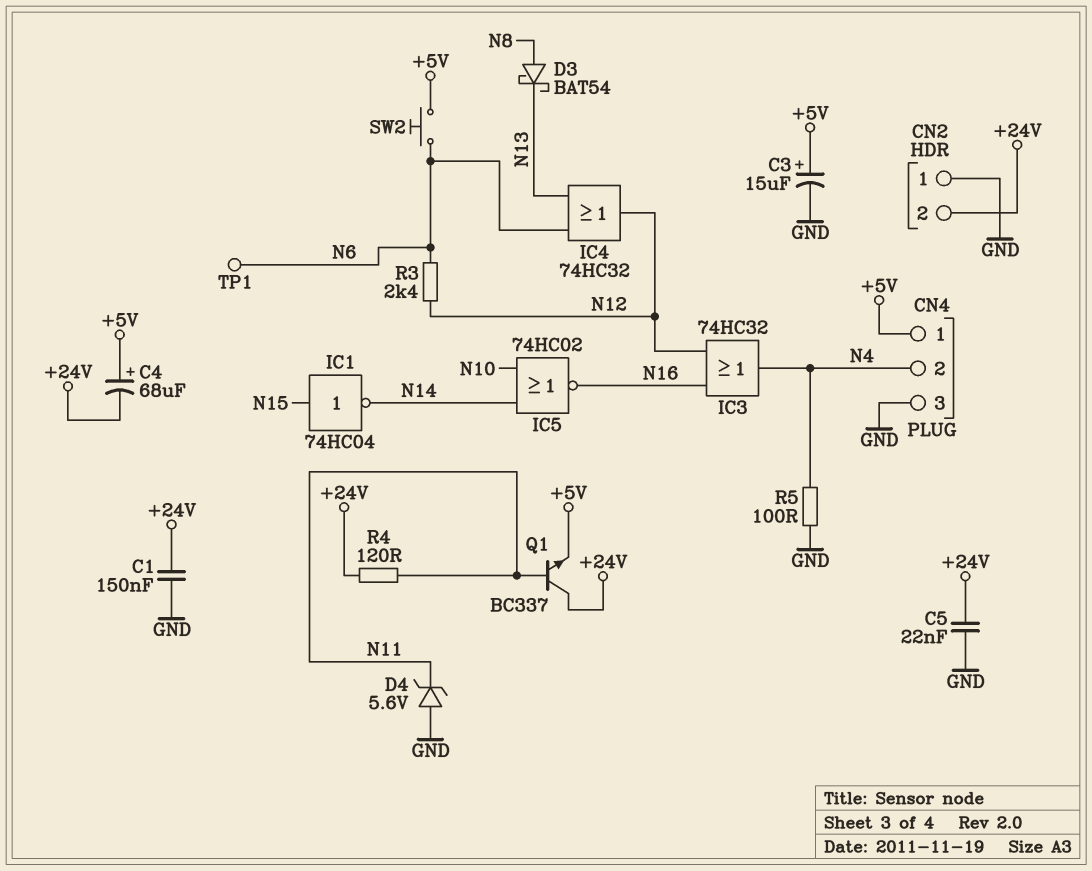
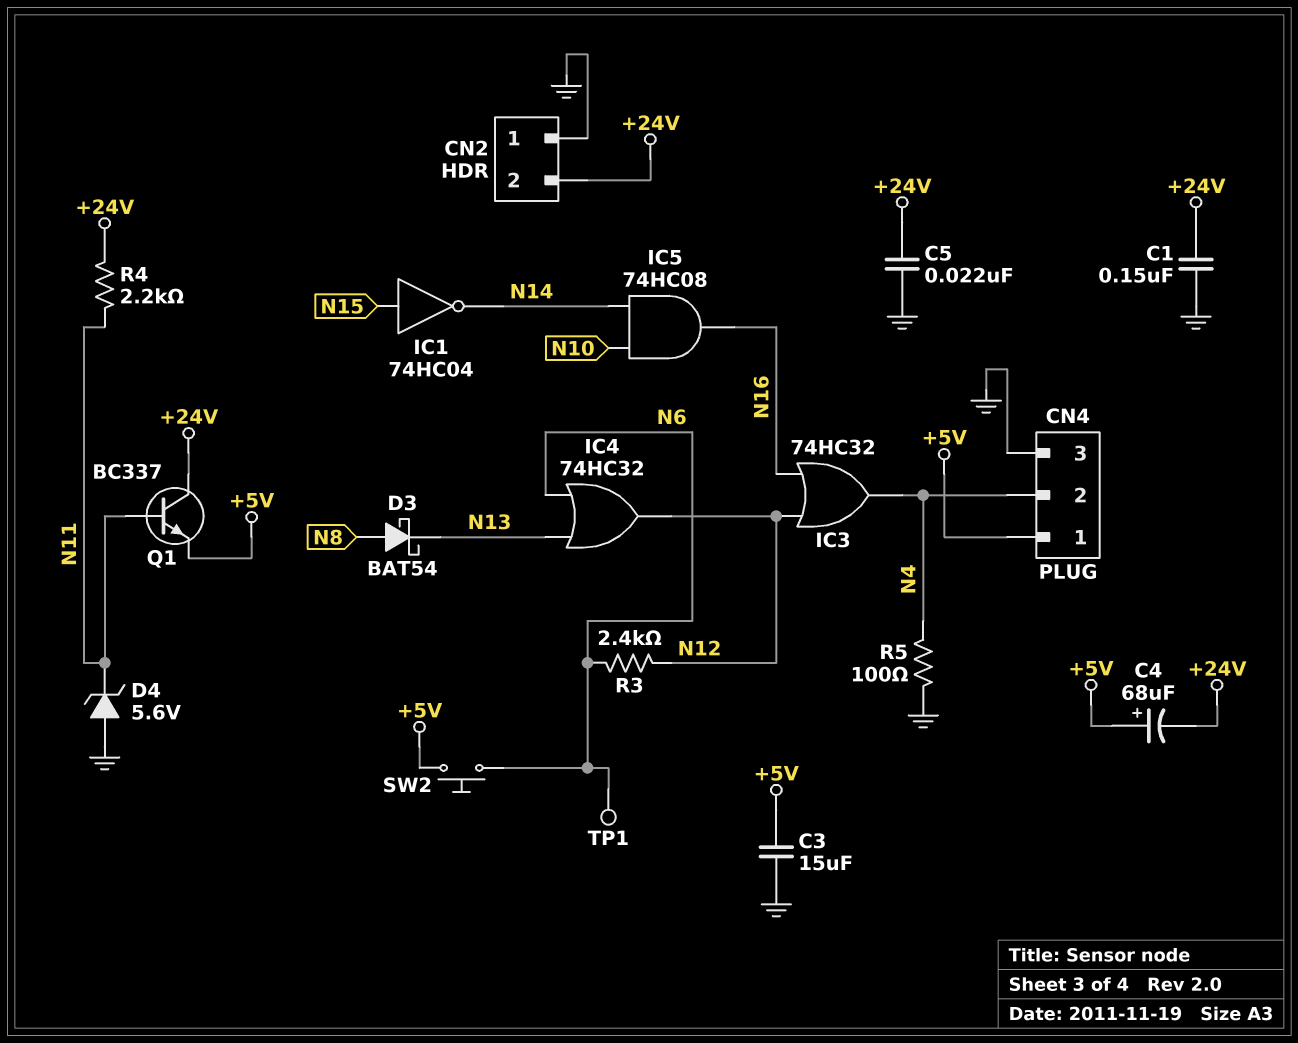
C3: 15uF (plus +5V, minus GND) -> 15uF (+5V, GND)
IC5: NOR 74HC02 (in N10, in N14, out N16) -> AND 74HC08 (in N10, in N14, out N16)
R4: 120 (+24V, N11) -> 2.2k (+24V, N11)

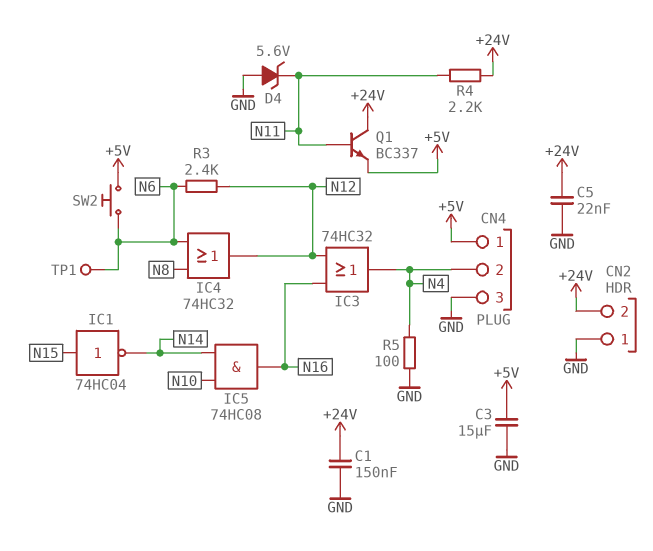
C4: 68uF (plus +5V, minus +24V) -> none
D3: schottky BAT54 (A N8, K N13) -> none
IC4: OR 74HC32 (in N6, in N13, out N12) -> OR 74HC32 (in N6, in N8, out N12)

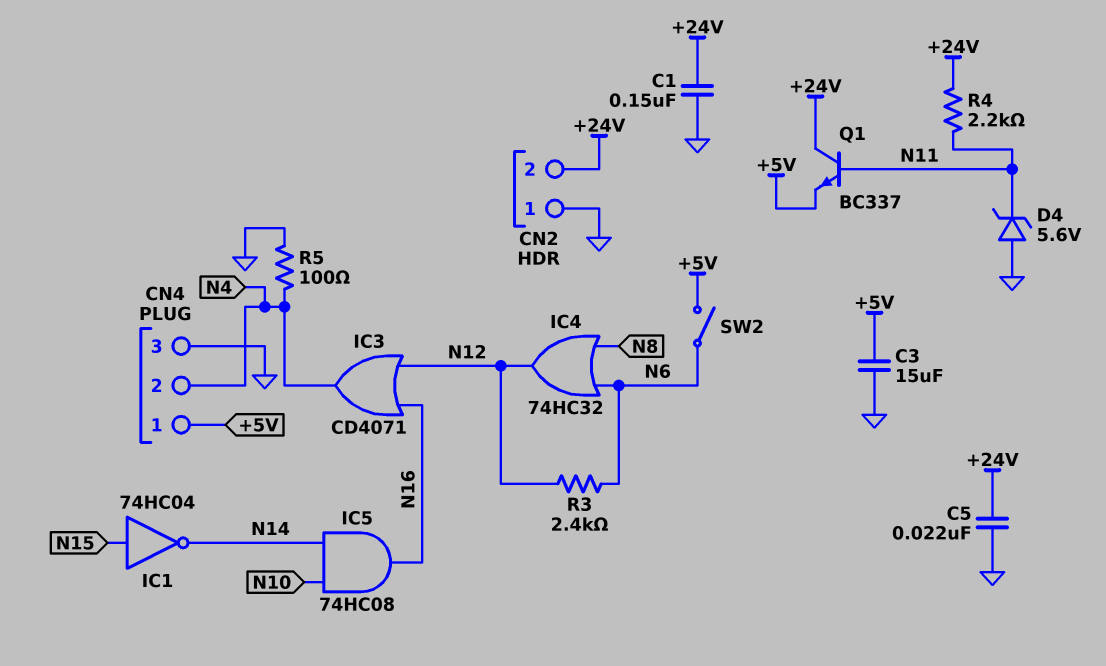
IC3: OR 74HC32 (in N12, in N16, out N4) -> OR CD4071 (in N12, in N16, out N4)
SW2: button (+5V, N6) -> switch (+5V, N6)
TP1: test point (N6) -> none

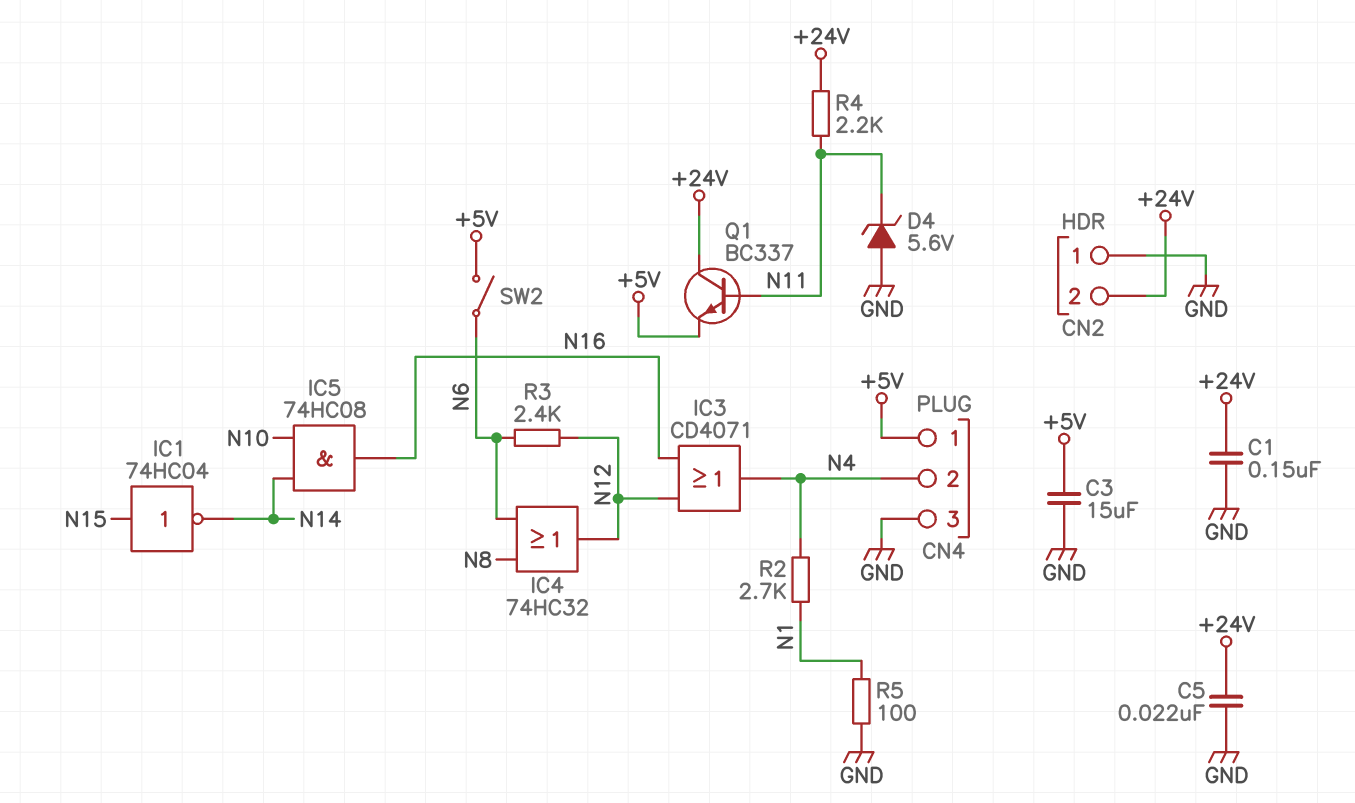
R2: none -> 2.7k (N1, N4)
R5: 100 (GND, N4) -> 100 (GND, N1)

